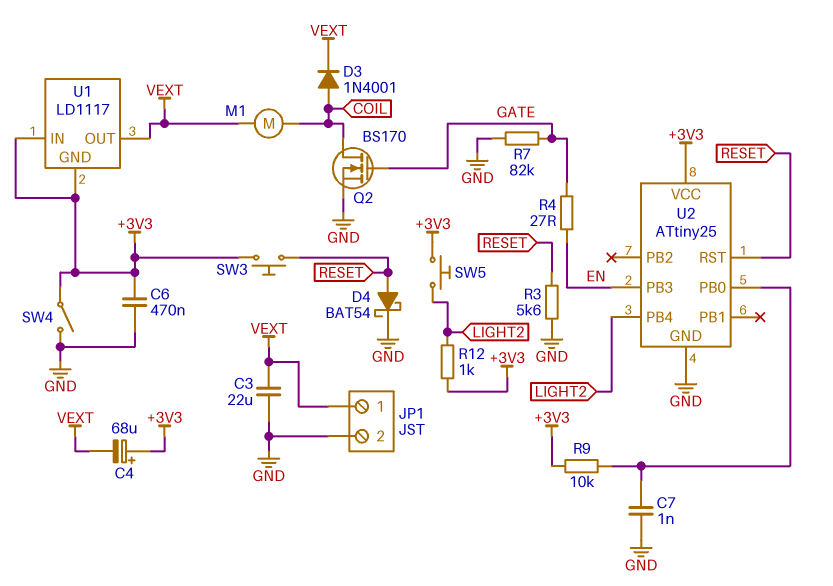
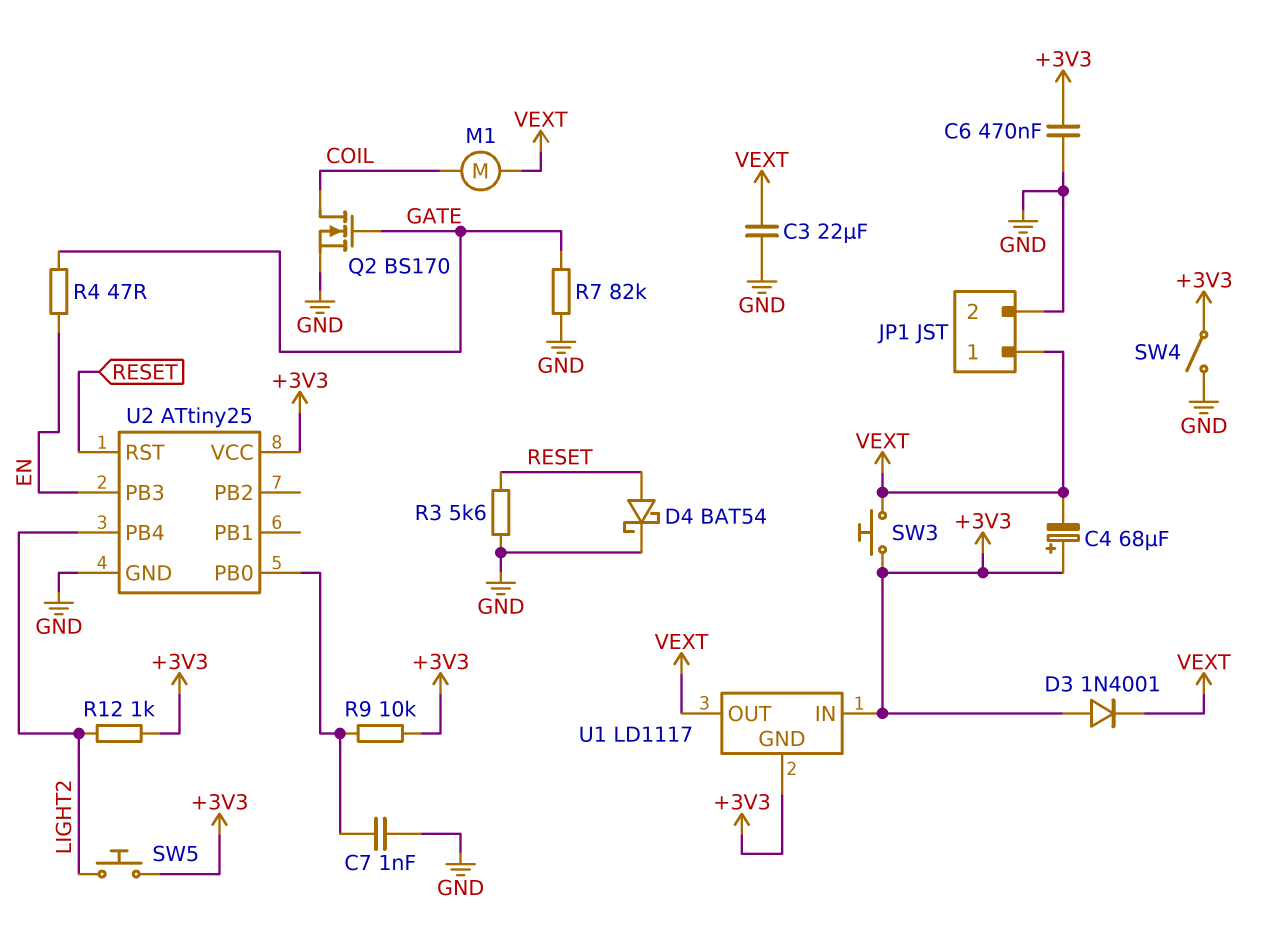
D3: diode 1N4001 (A COIL, K VEXT) -> diode 1N4001 (A +3V3, K VEXT)
R4: 27 (EN, GATE) -> 47 (EN, GATE)
SW3: button (+3V3, RESET) -> button (+3V3, VEXT)

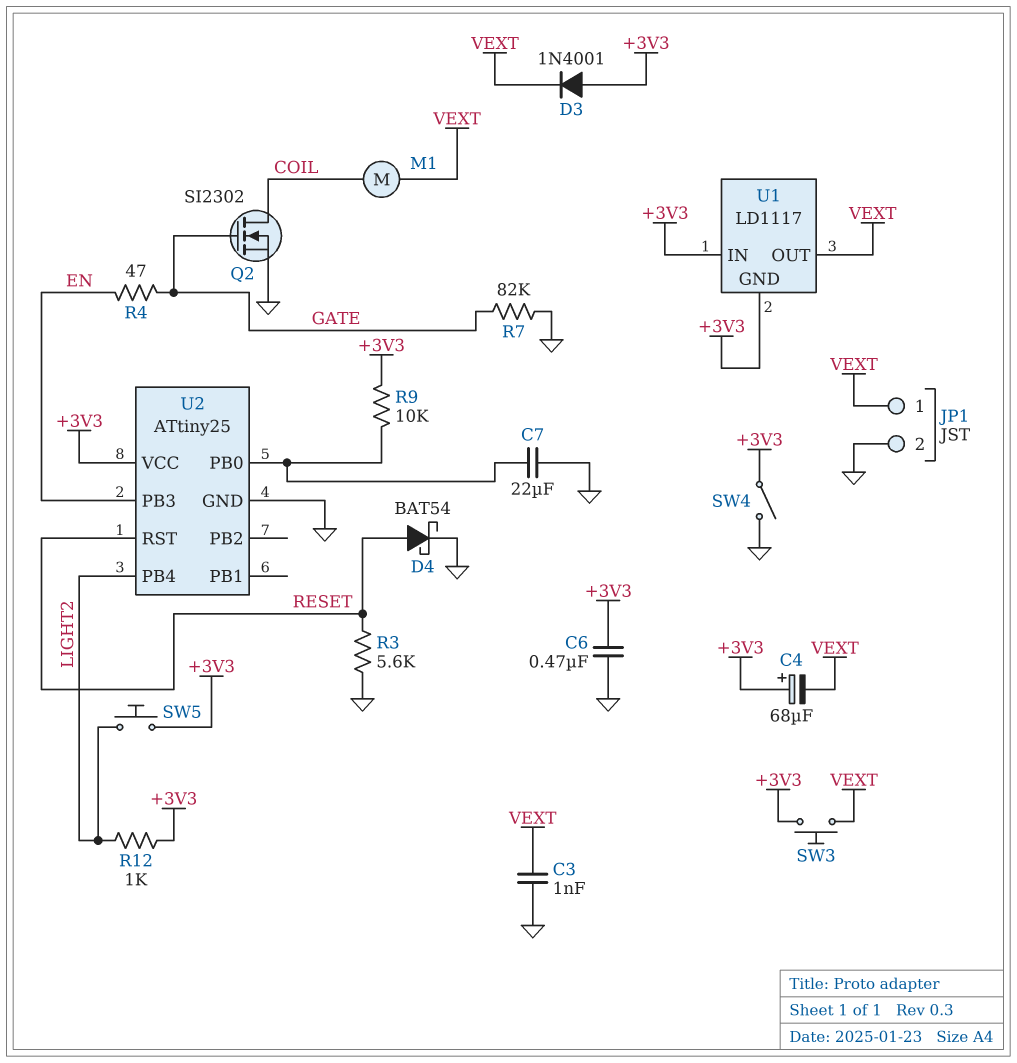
C3: 22uF (GND, VEXT) -> 1nF (GND, VEXT)
C7: 1nF (GND, U2/PB0) -> 22uF (GND, U2/PB0)
Q2: NMOS BS170 (G GATE, D COIL, S GND) -> NMOS SI2302 (G GATE, D COIL, S GND)

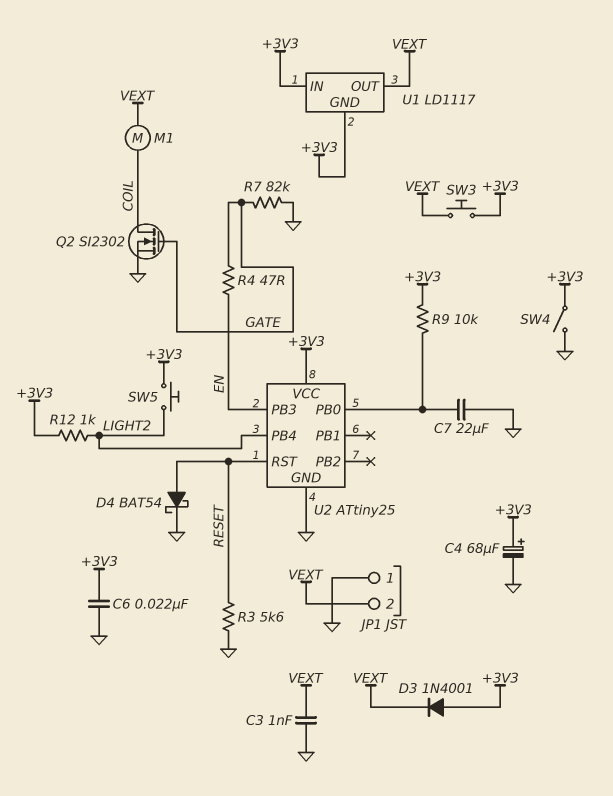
C4: 68uF (plus +3V3, minus VEXT) -> 68uF (plus +3V3, minus GND)
C6: 470nF (+3V3, GND) -> 22nF (+3V3, GND)
JP1 pin 1: VEXT -> GND
JP1 pin 2: GND -> VEXT

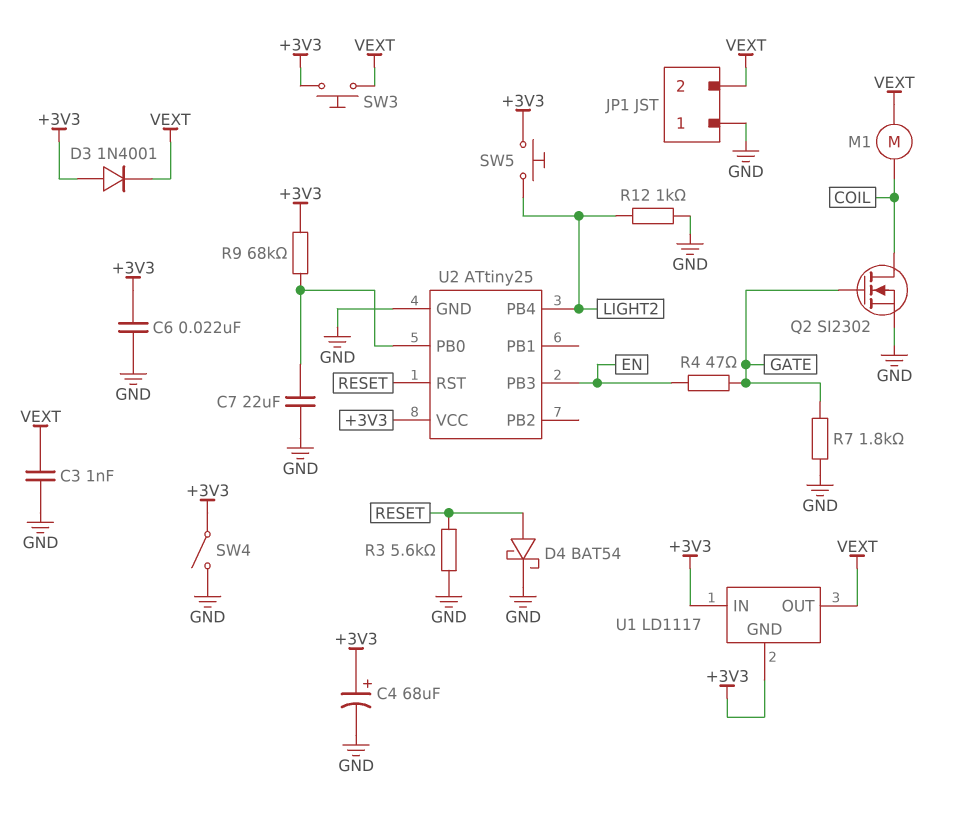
R7: 82k (GATE, GND) -> 1.8k (GATE, GND)
R9: 10k (+3V3, U2/PB0) -> 68k (+3V3, U2/PB0)
R12: 1k (+3V3, LIGHT2) -> 1k (GND, LIGHT2)

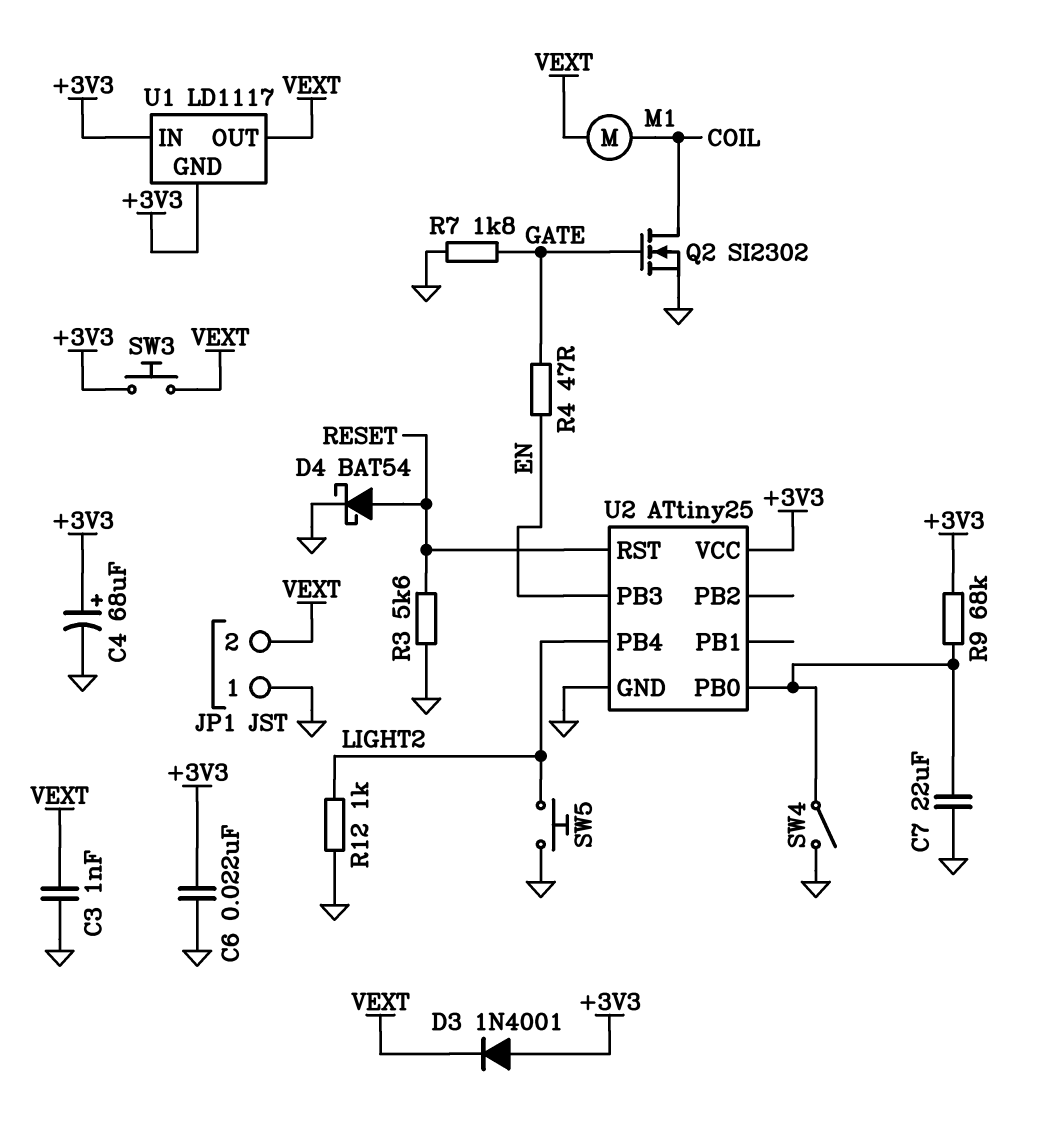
SW4: switch (+3V3, GND) -> switch (GND, U2/PB0)
SW5: button (+3V3, LIGHT2) -> button (GND, LIGHT2)

